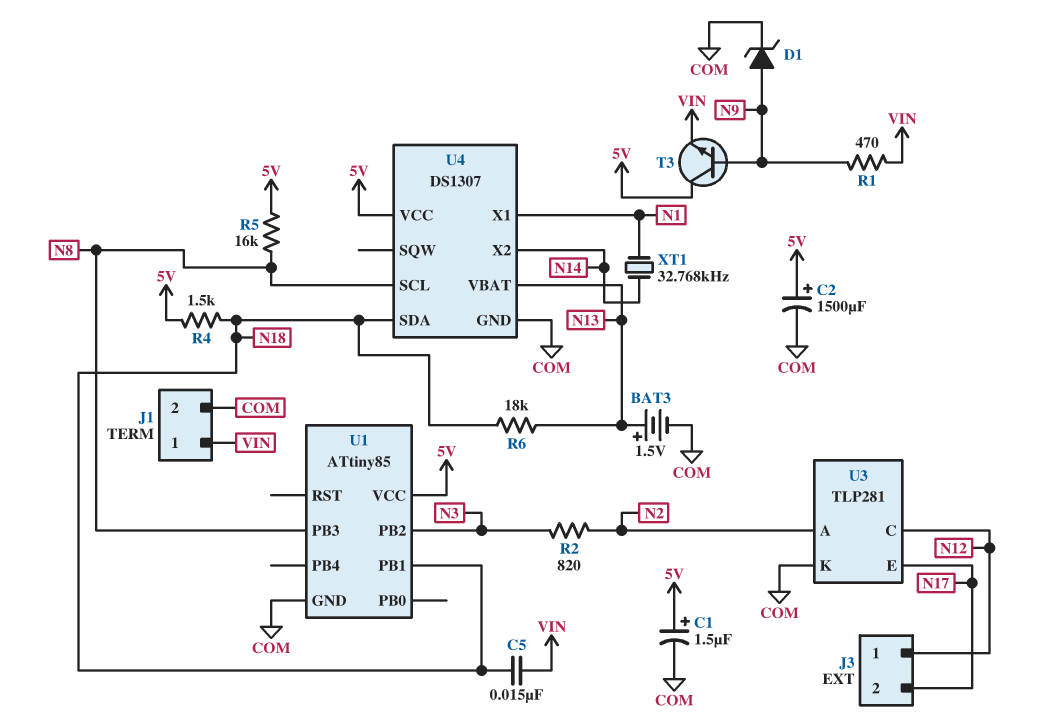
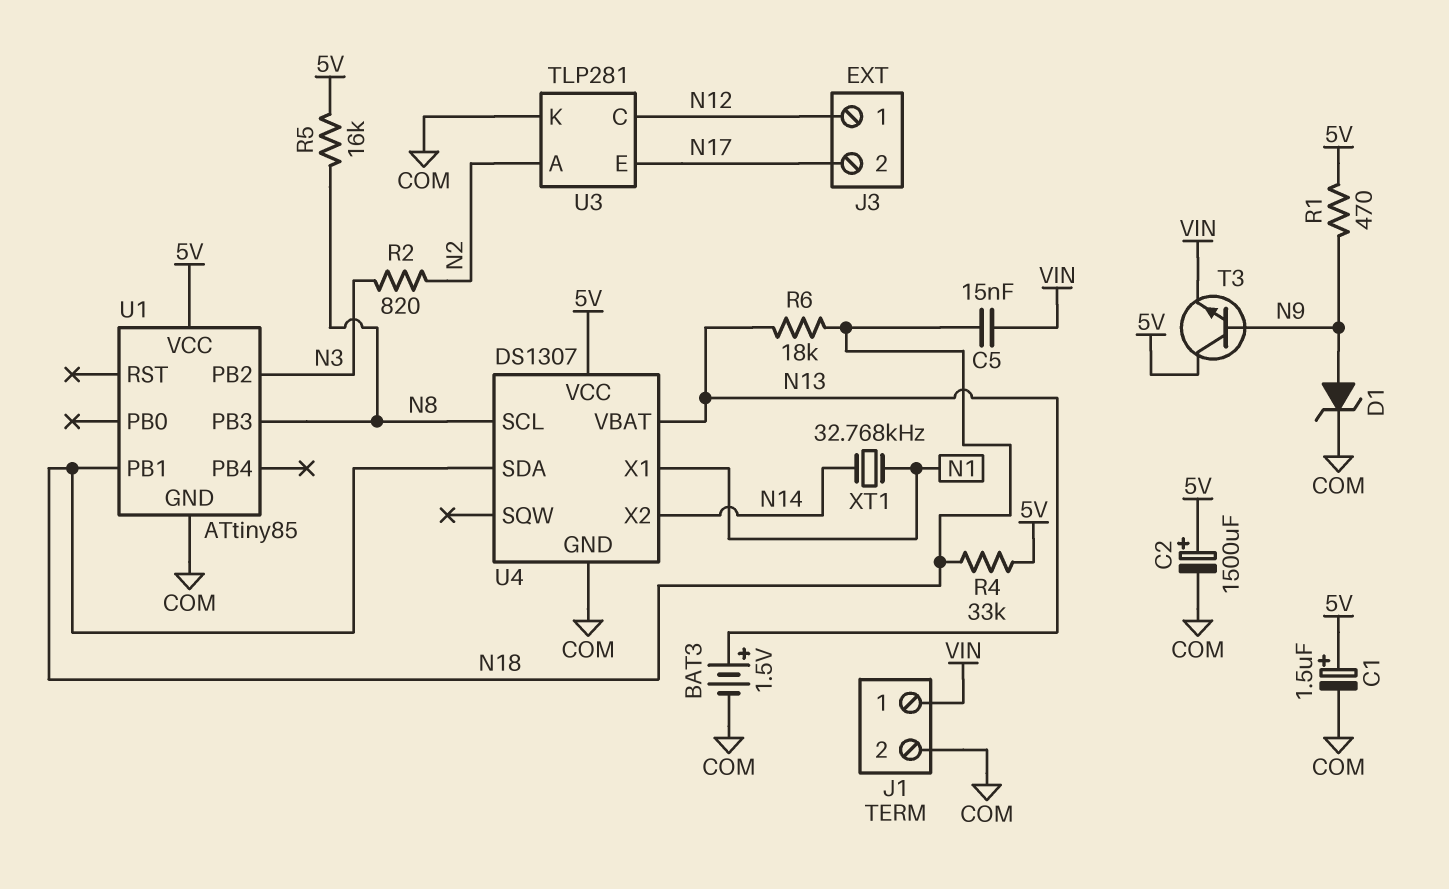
R1: 470 (N9, VIN) -> 470 (5V, N9)
R4: 1.5k (5V, N18) -> 33k (5V, N18)

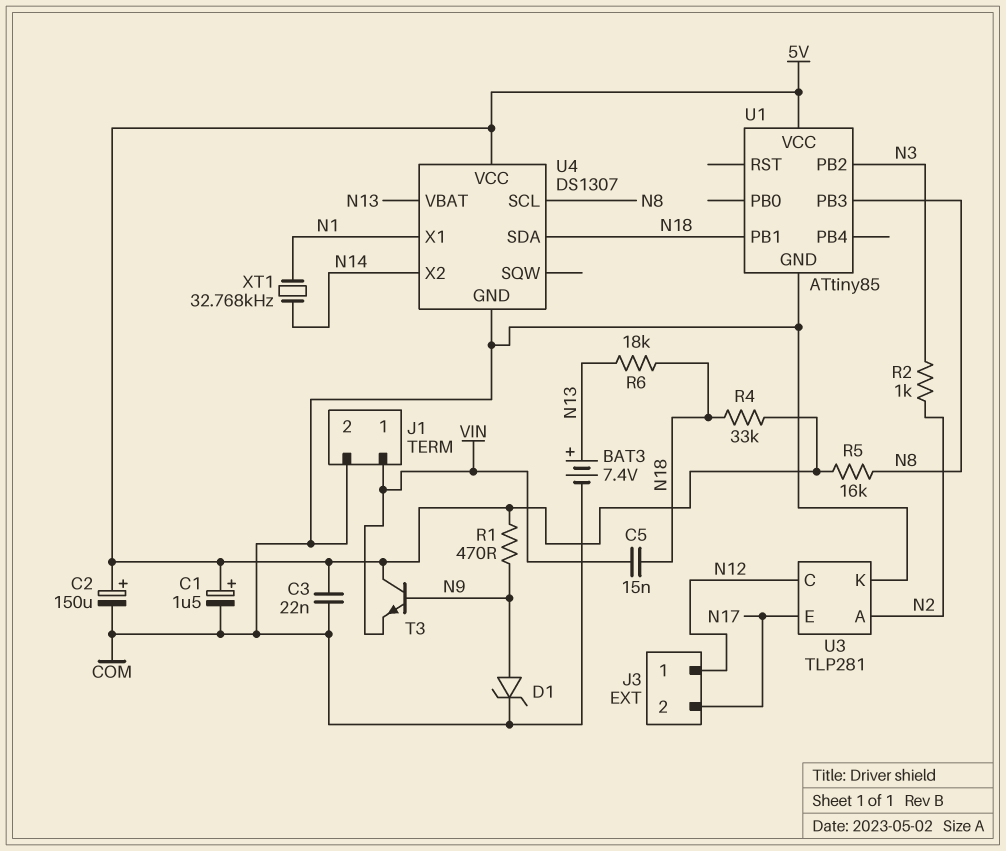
BAT3: 1.5V (plus N13, minus COM) -> 7.4V (plus N13, minus COM)
C2: 1500uF (plus 5V, minus COM) -> 150uF (plus 5V, minus COM)
C3: none -> 22nF (5V, COM)
R2: 820 (N2, N3) -> 1k (N2, N3)

